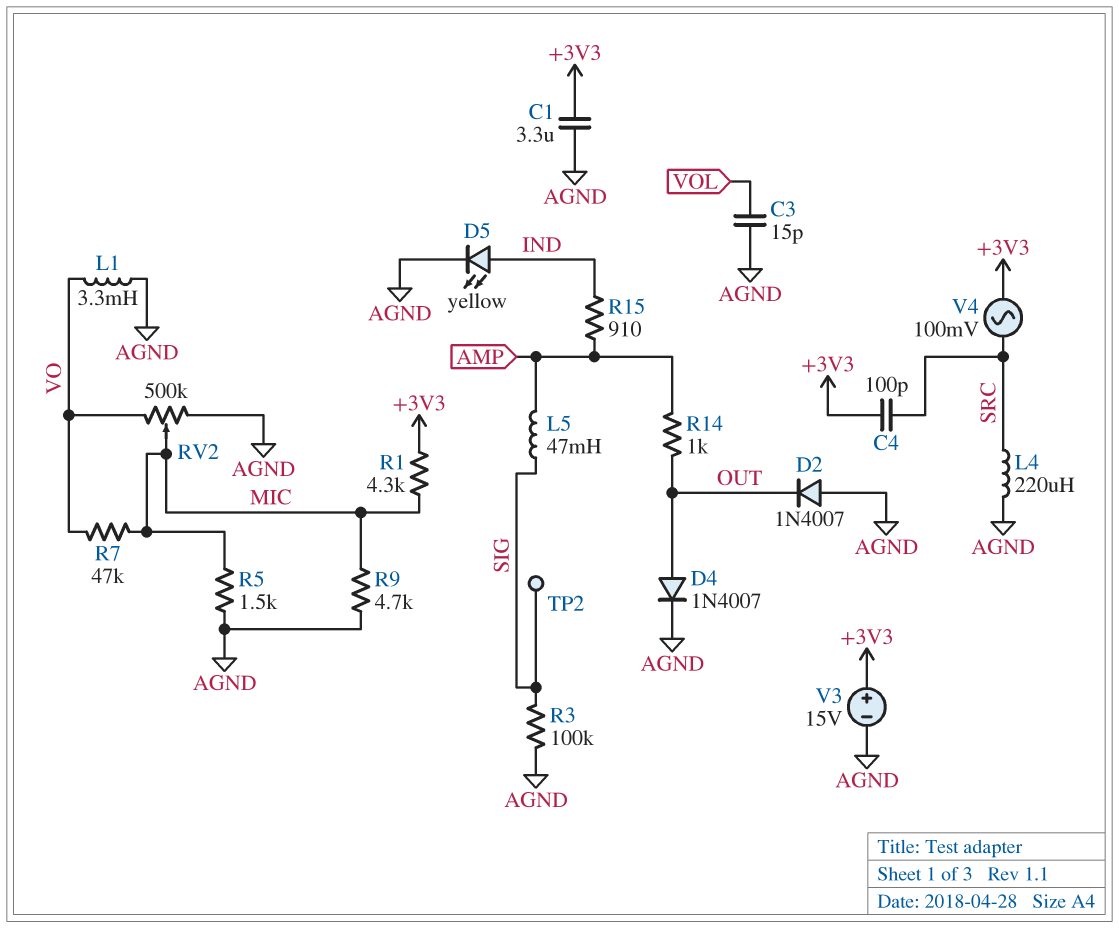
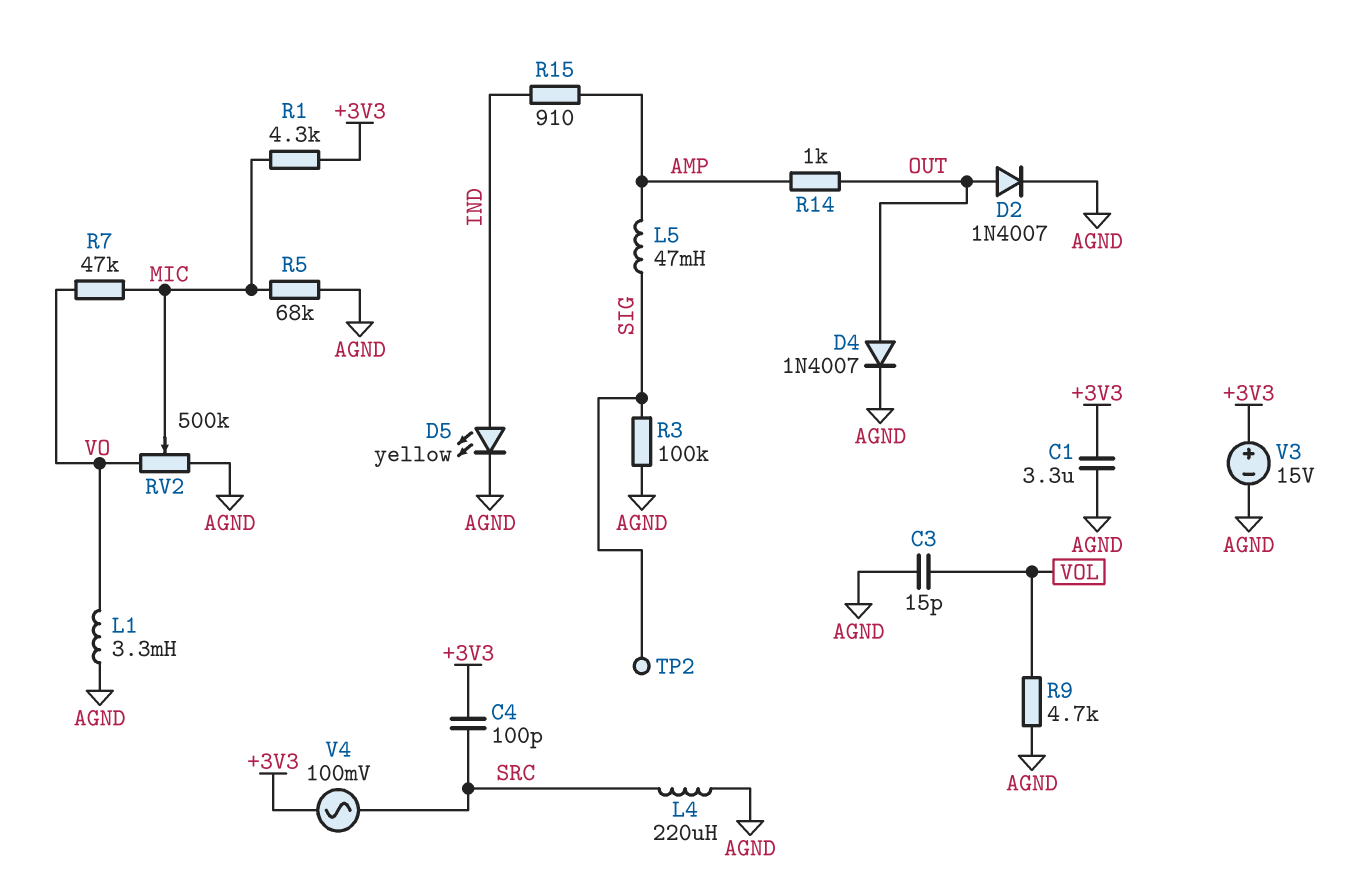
D2: diode 1N4007 (A AGND, K OUT) -> diode 1N4007 (A OUT, K AGND)
R5: 1.5k (AGND, MIC) -> 68k (AGND, MIC)
R9: 4.7k (AGND, MIC) -> 4.7k (AGND, VOL)

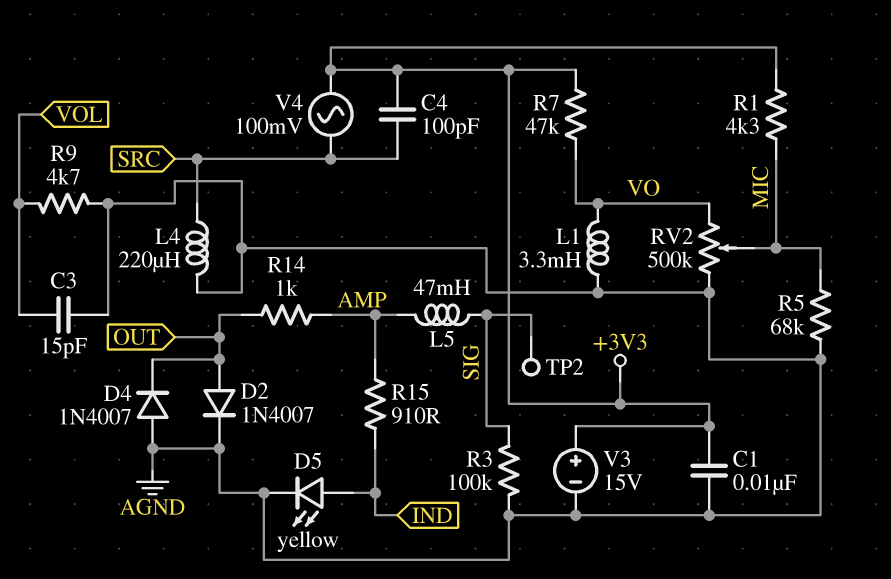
C1: 3.3uF (+3V3, AGND) -> 10nF (+3V3, AGND)
D4: diode 1N4007 (A OUT, K AGND) -> diode 1N4007 (A AGND, K OUT)
R7: 47k (MIC, VO) -> 47k (+3V3, VO)

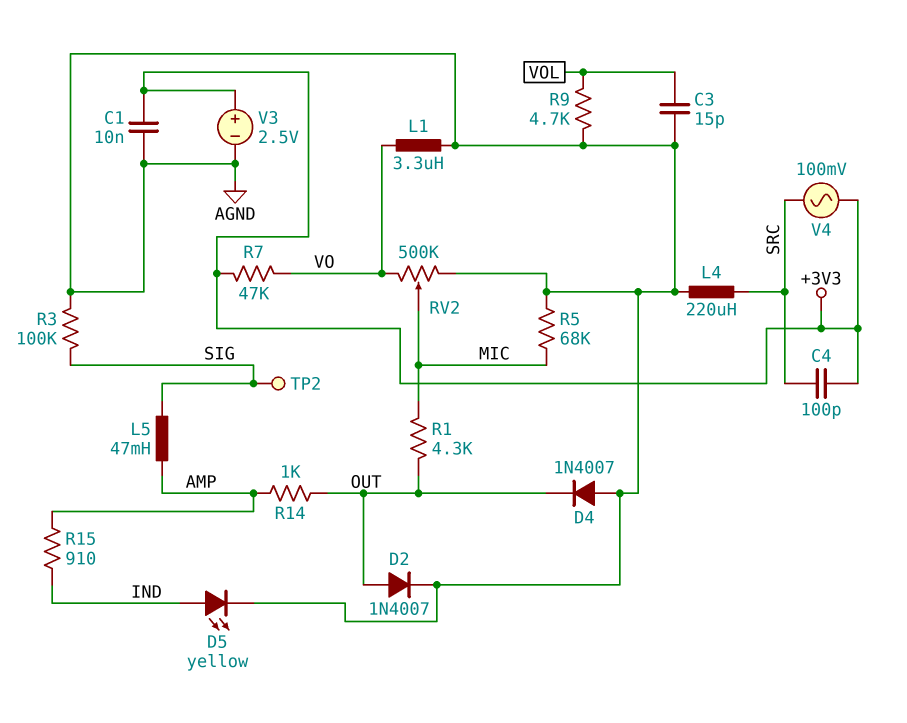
L1: 3.3mH (AGND, VO) -> 3.3uH (AGND, VO)
R1: 4.3k (+3V3, MIC) -> 4.3k (MIC, OUT)
V3: 15V (plus +3V3, minus AGND) -> 2.5V (plus +3V3, minus AGND)

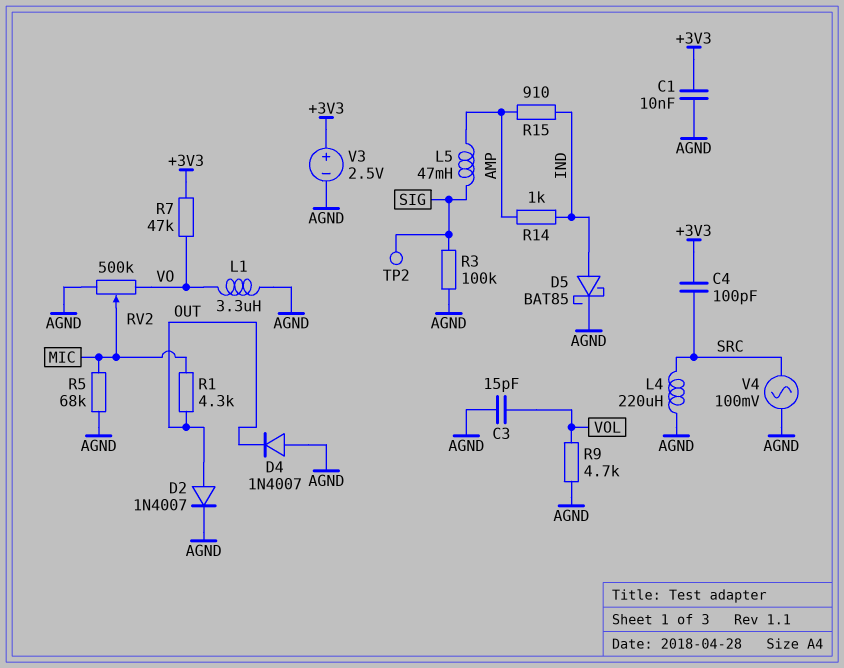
D5: LED yellow (A IND, K AGND) -> schottky BAT85 (A IND, K AGND)
R14: 1k (AMP, OUT) -> 1k (AMP, IND)
V4: AC 100mV (+3V3, SRC) -> AC 100mV (AGND, SRC)

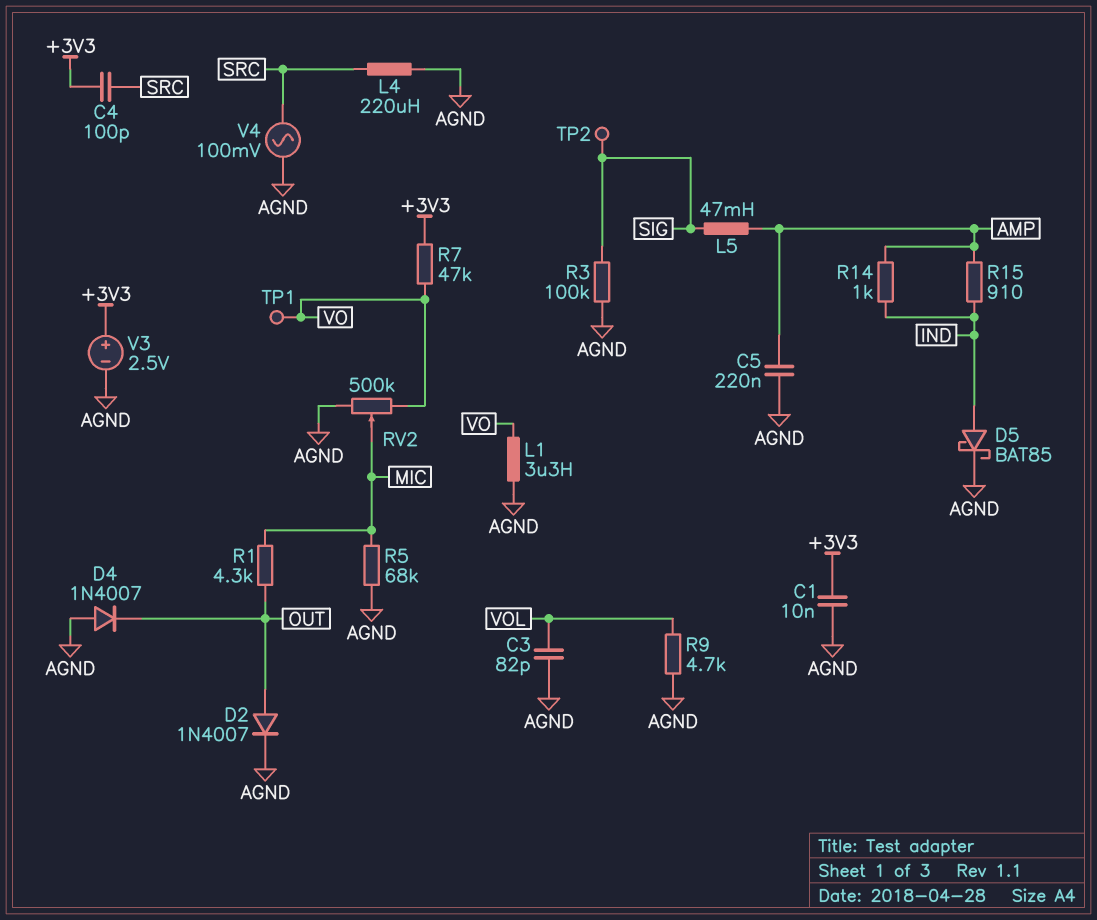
C3: 15pF (AGND, VOL) -> 82pF (AGND, VOL)
C5: none -> 220nF (AGND, AMP)
TP1: none -> test point (VO)

